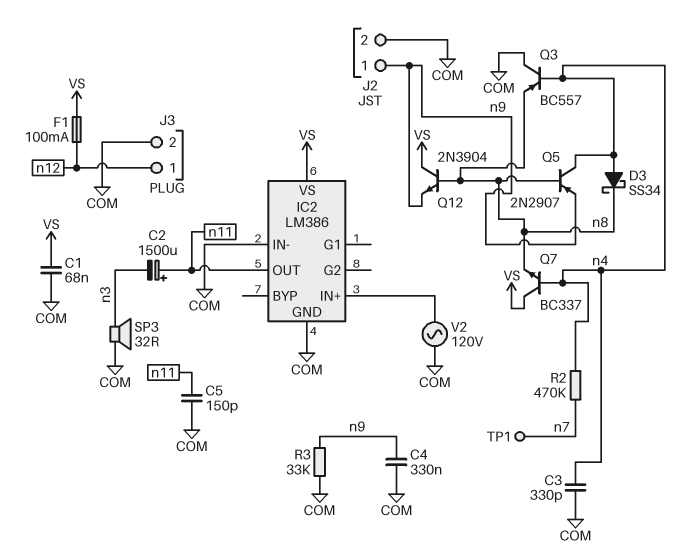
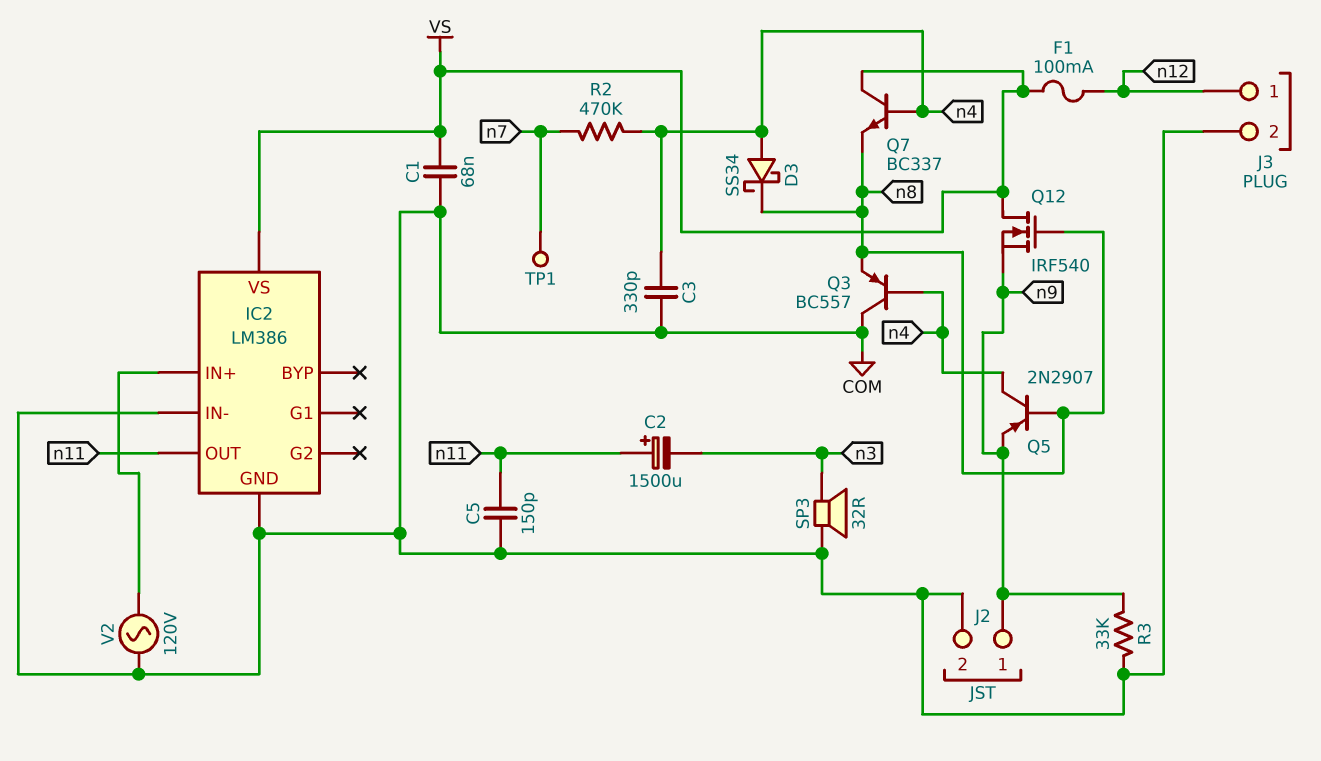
C4: 330nF (COM, n9) -> none
Q12: NPN 2N3904 (B n8, C VS, E n9) -> NMOS IRF540 (G n8, D VS, S n9)

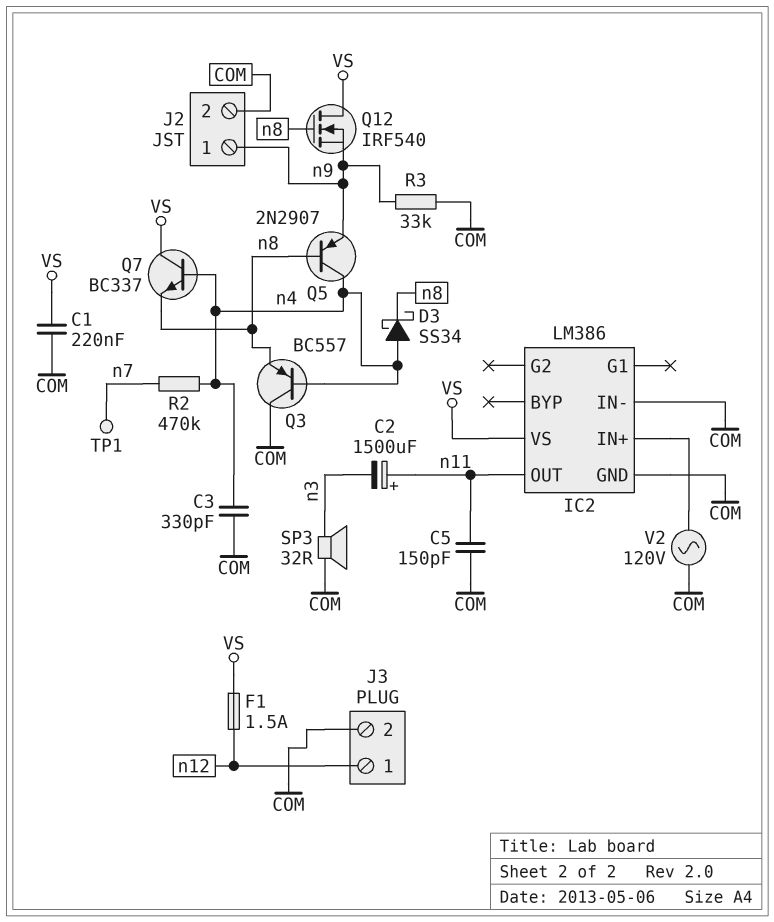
C1: 68nF (COM, VS) -> 220nF (COM, VS)
F1: 100mA (VS, n12) -> 1.5A (VS, n12)

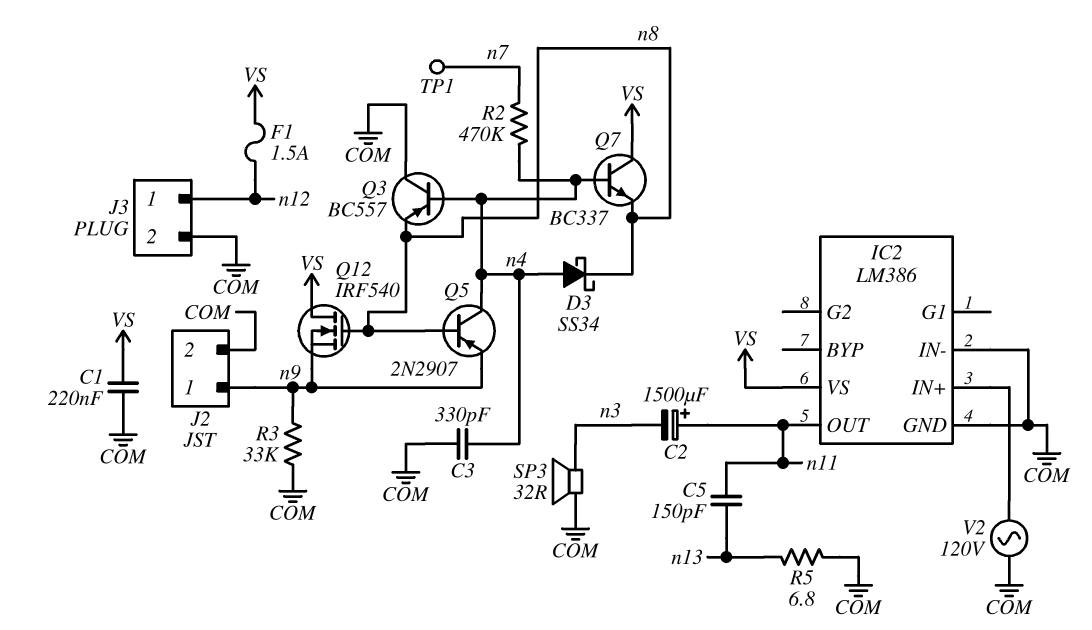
C5: 150pF (COM, n11) -> 150pF (n11, n13)
R5: none -> 6.8 (COM, n13)

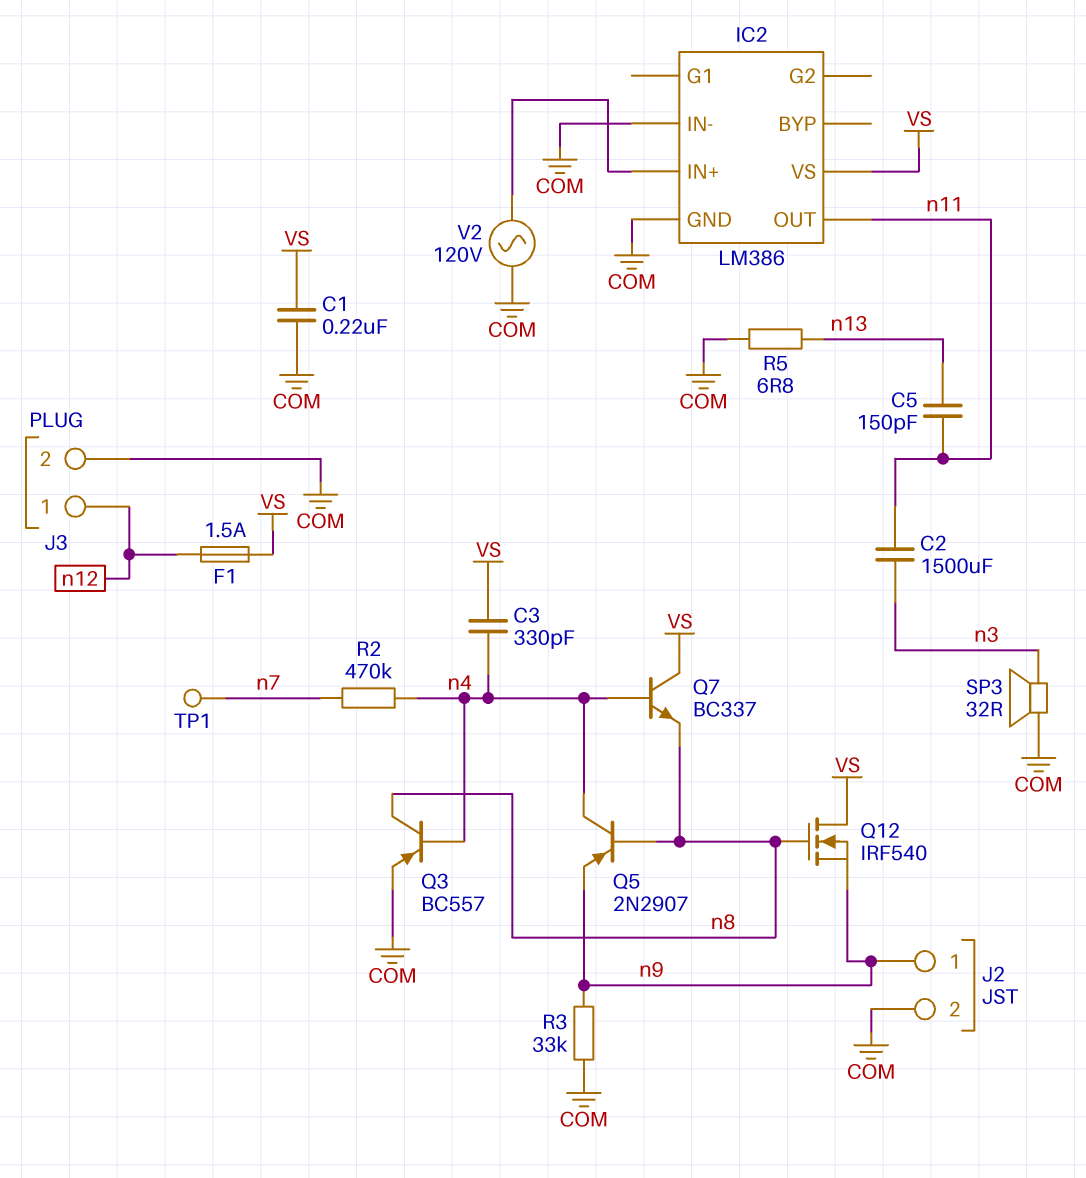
C2: 1500uF (plus n11, minus n3) -> 1500uF (n3, n11)
C3: 330pF (COM, n4) -> 330pF (VS, n4)
D3: schottky SS34 (A n4, K n8) -> none
Q3: PNP BC557 (B n4, C COM, E n8) -> PNP BC557 (B n4, C n8, E COM)

